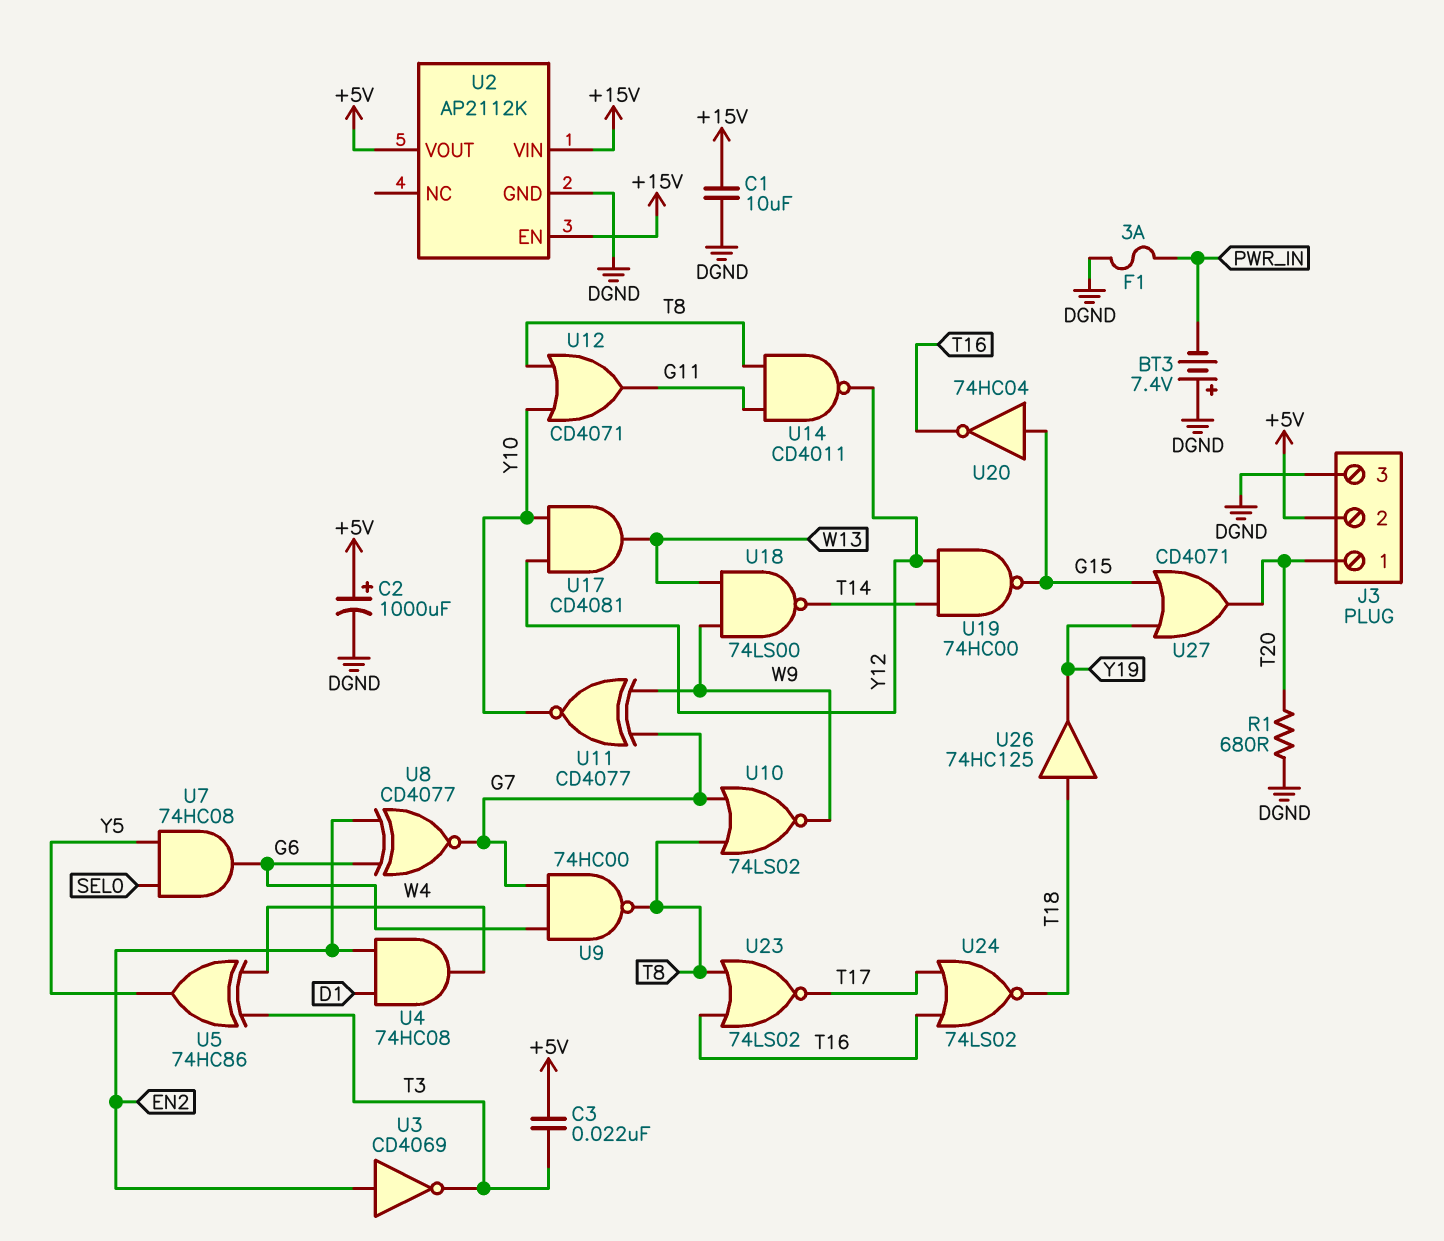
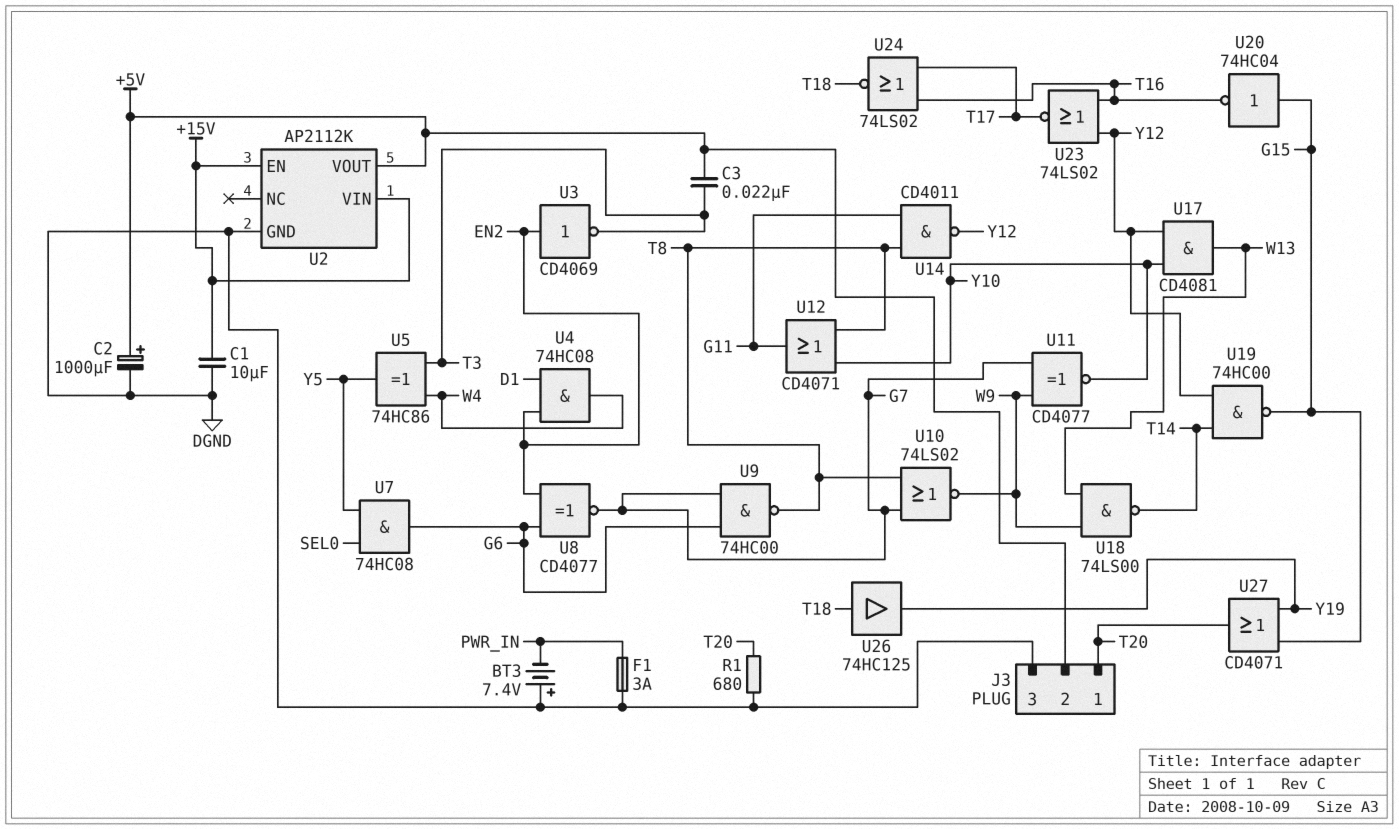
U23: NOR 74LS02 (in T8, in T16, out T17) -> NOR 74LS02 (in T16, in Y12, out T17)

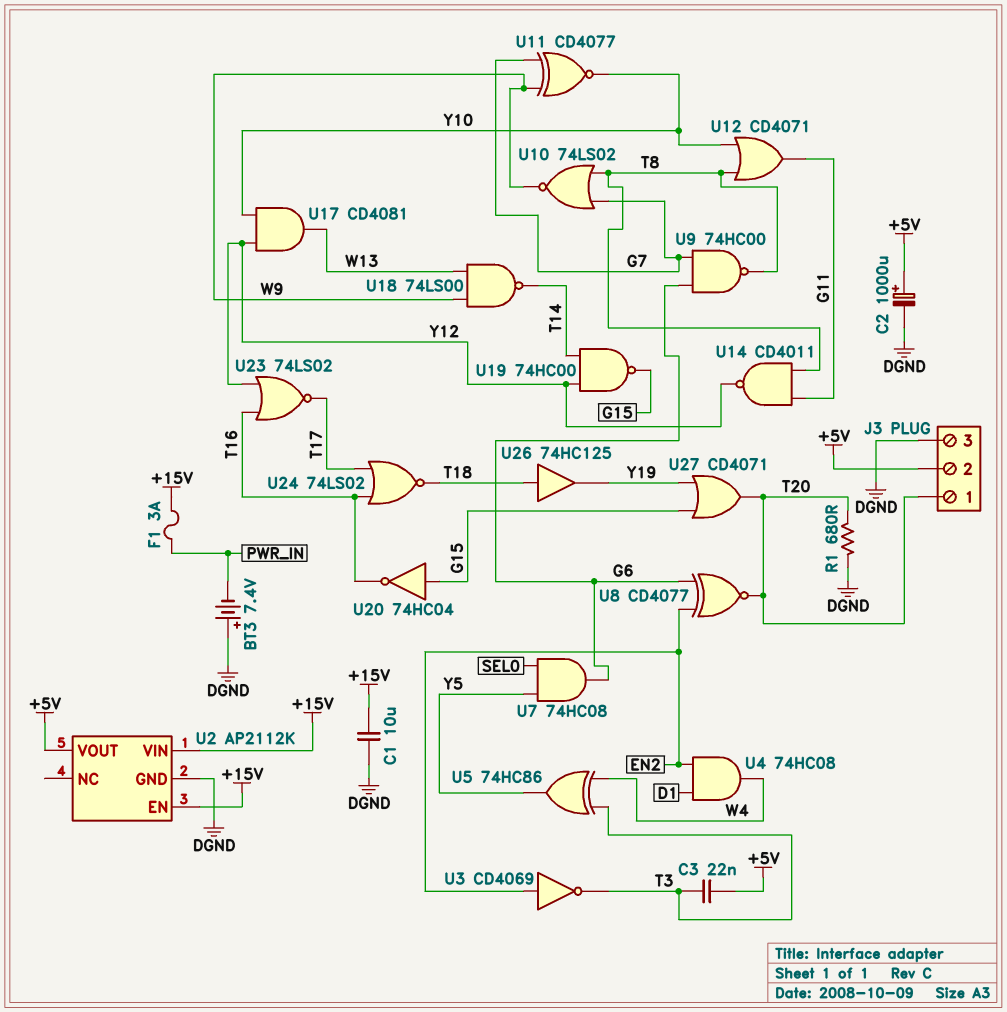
F1: 3A (DGND, PWR_IN) -> 3A (+15V, PWR_IN)
U8: XNOR CD4077 (in EN2, in G6, out G7) -> XNOR CD4077 (in EN2, in G6, out T20)

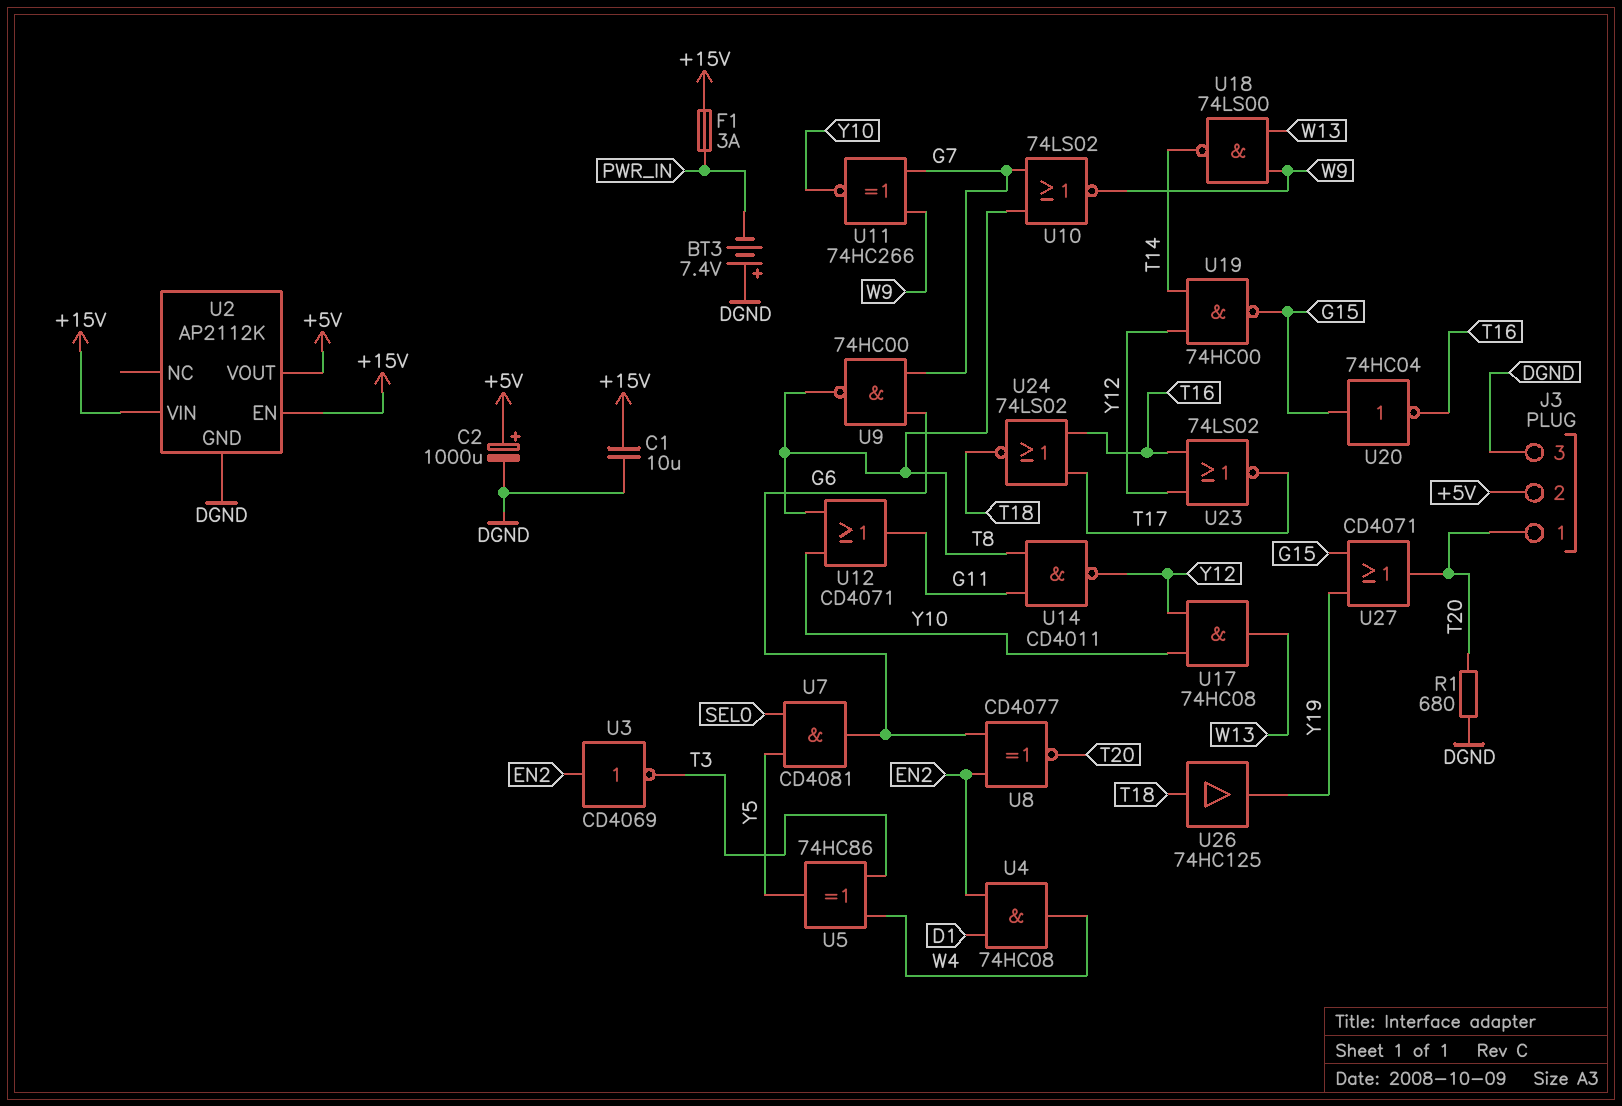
C3: 22nF (+5V, T3) -> none
U7: AND 74HC08 (in SEL0, in Y5, out G6) -> AND CD4081 (in SEL0, in Y5, out G6)
U11: XNOR CD4077 (in G7, in W9, out Y10) -> XNOR 74HC266 (in G7, in W9, out Y10)
U17: AND CD4081 (in Y10, in Y12, out W13) -> AND 74HC08 (in Y10, in Y12, out W13)

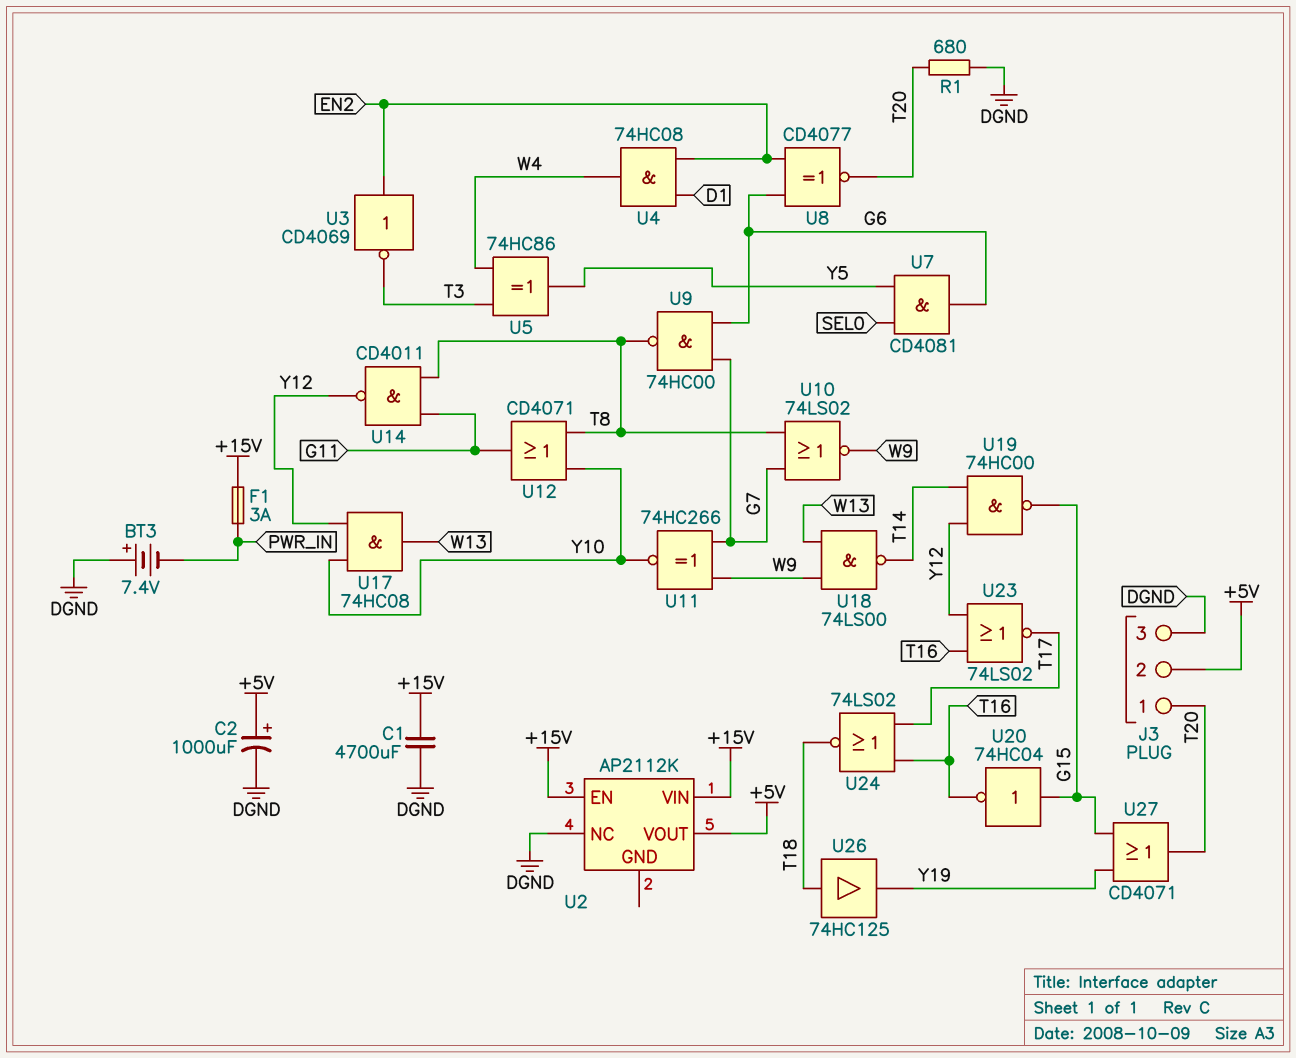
C1: 10uF (+15V, DGND) -> 4700uF (+15V, DGND)
U2 pin GND: DGND -> none
U2 pin NC: none -> DGND

